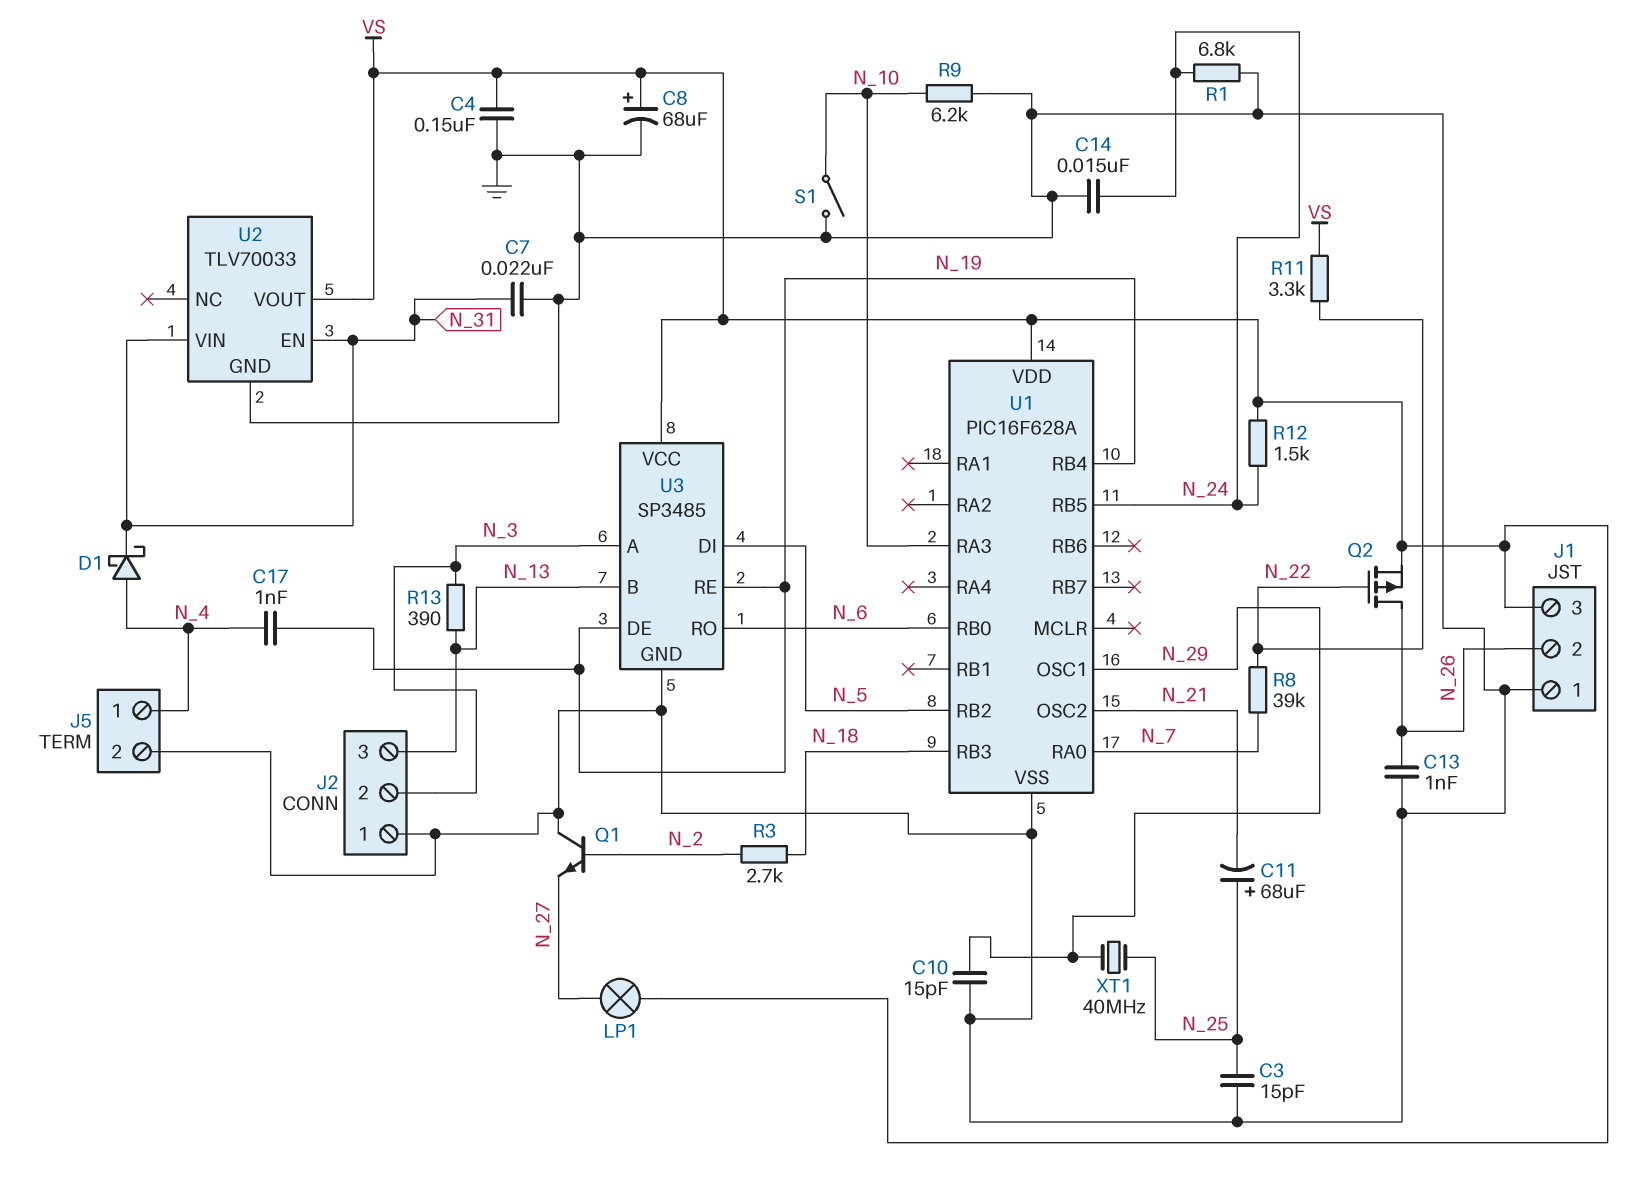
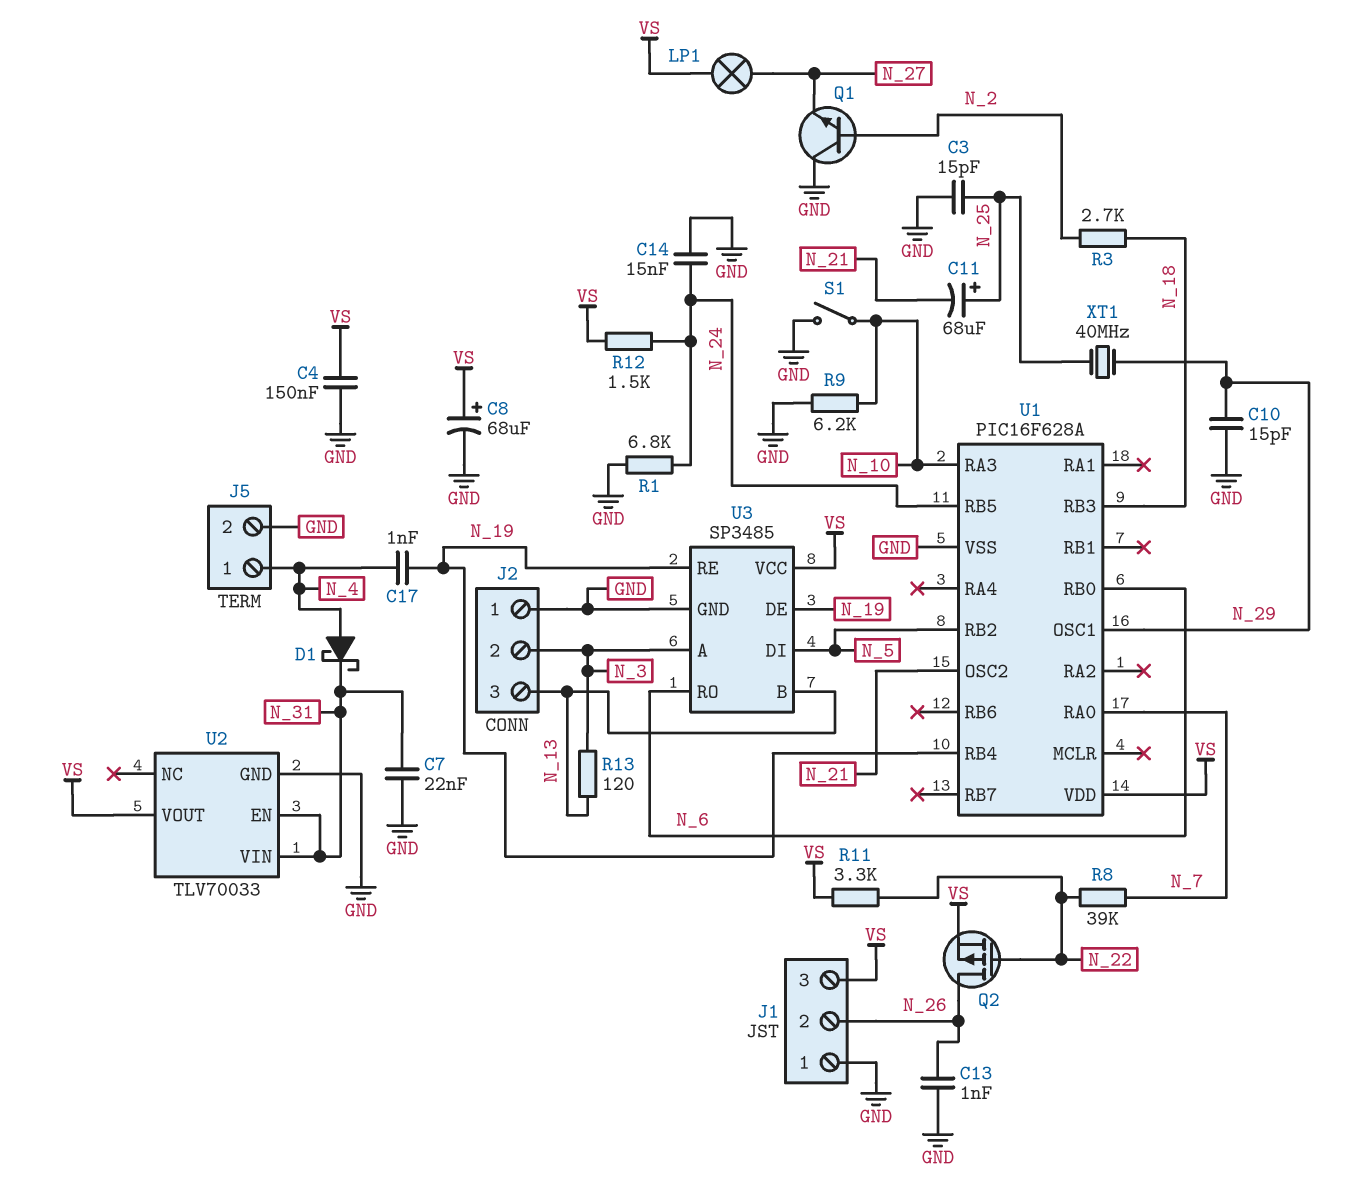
R13: 390 (N_3, N_13) -> 120 (N_3, N_13)

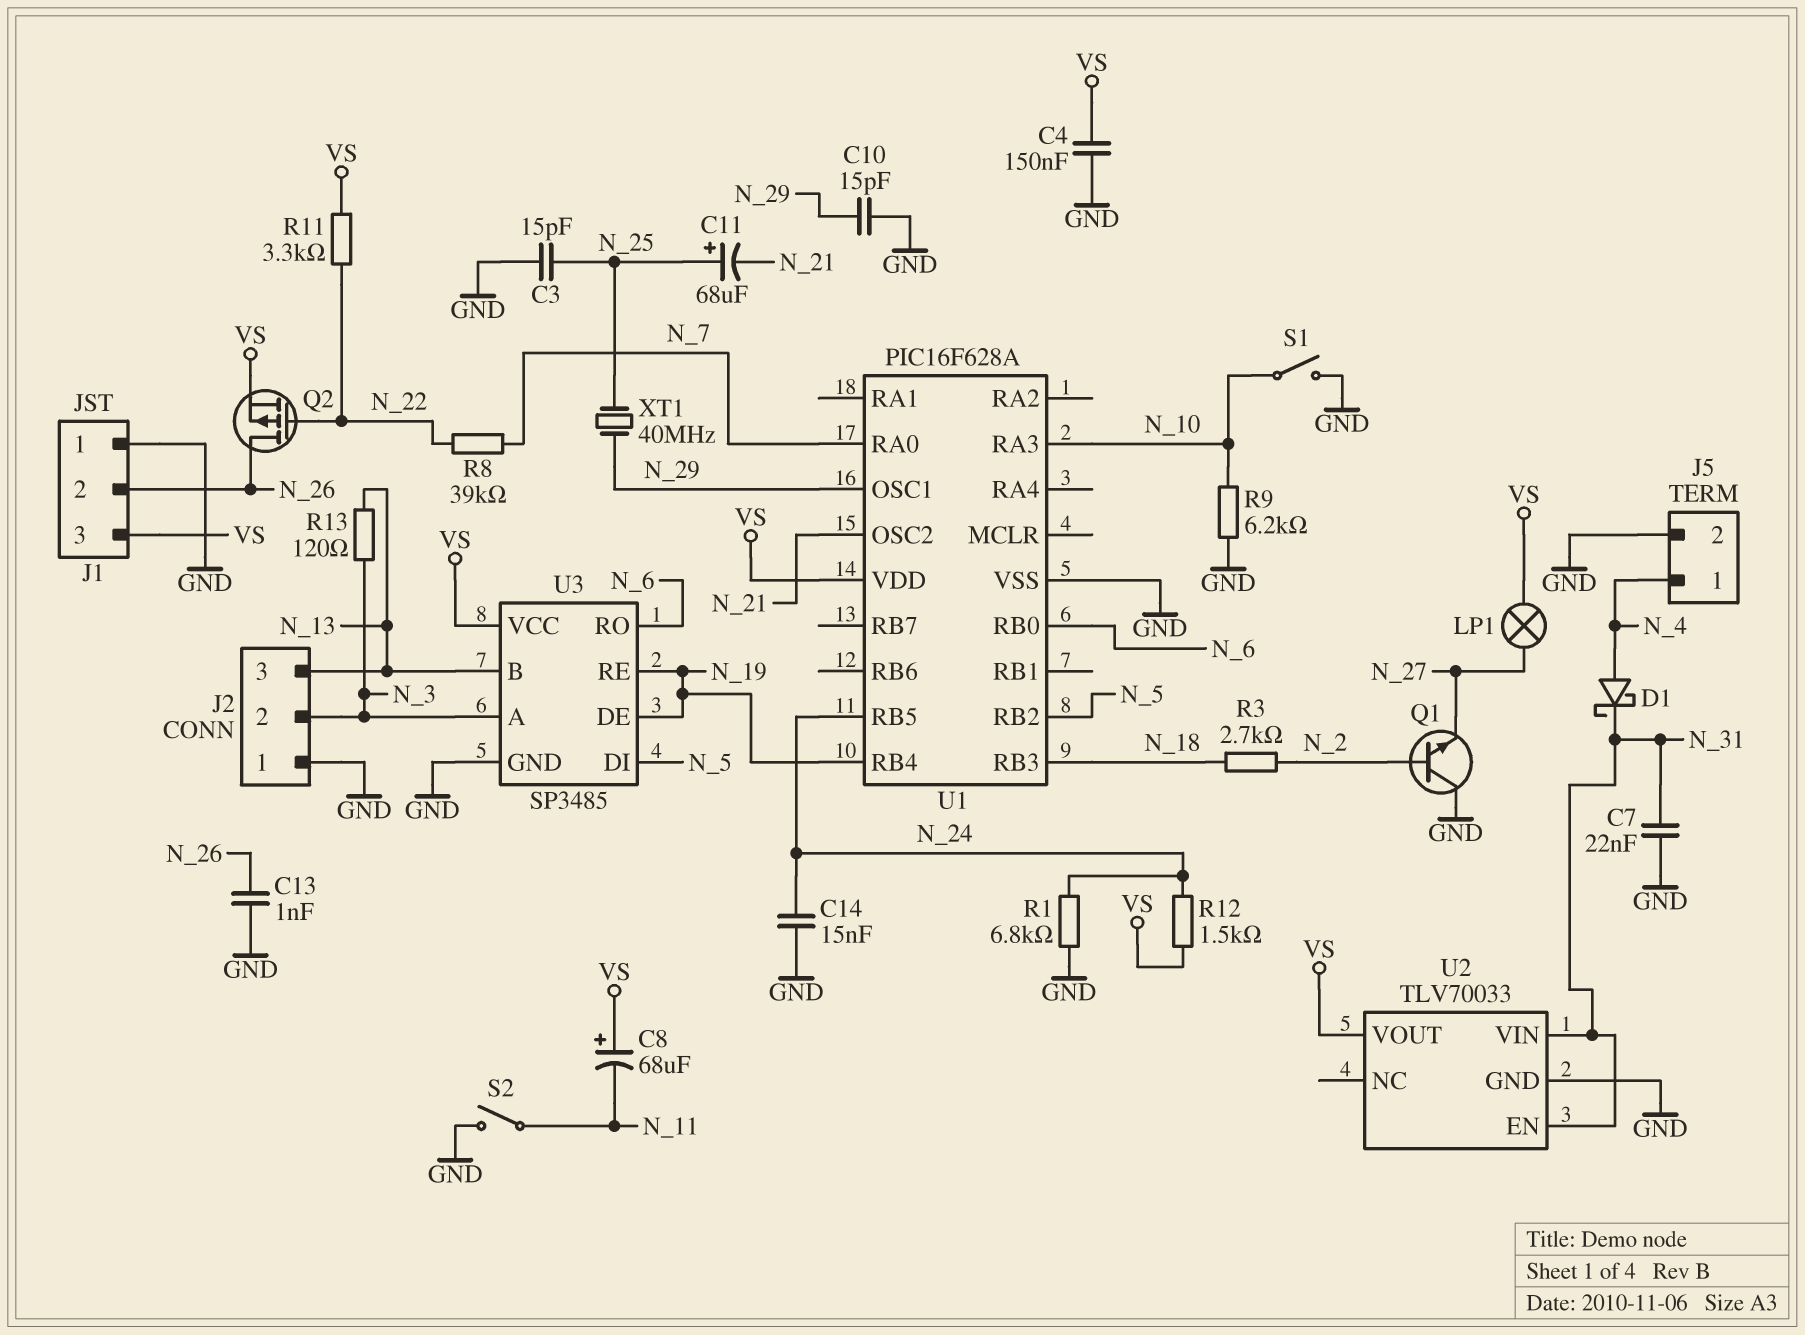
C8: 68uF (plus VS, minus GND) -> 68uF (plus VS, minus N_11)
C17: 1nF (N_4, N_19) -> none
S2: none -> switch (GND, N_11)

